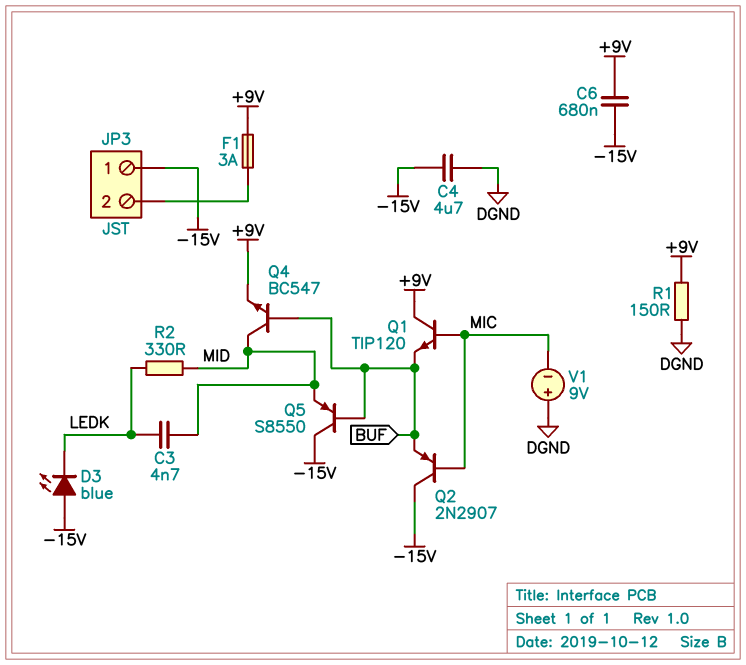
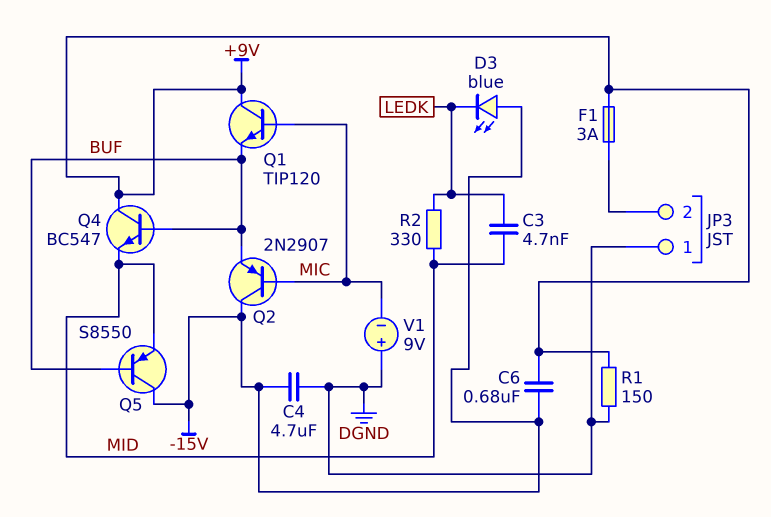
JP3 pin 1: -15V -> DGND
Q4: NPN BC547 (B BUF, C MID, E +9V) -> NPN BC547 (B BUF, C +9V, E MID)

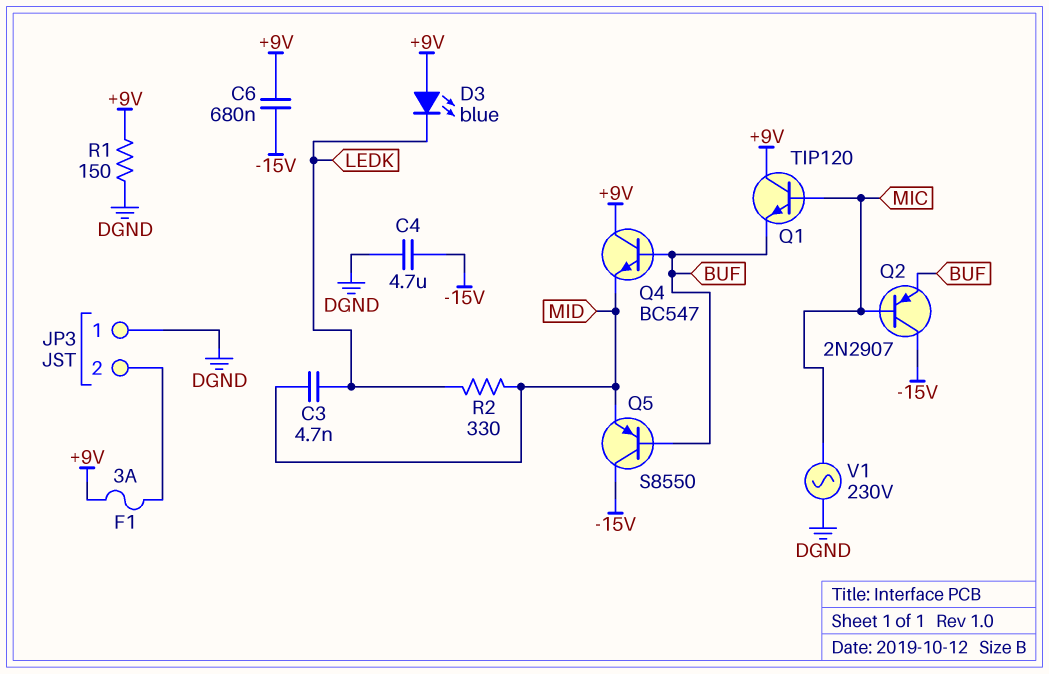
D3: LED blue (A -15V, K LEDK) -> LED blue (A +9V, K LEDK)
V1: 9V (plus DGND, minus MIC) -> AC 230V (DGND, MIC)

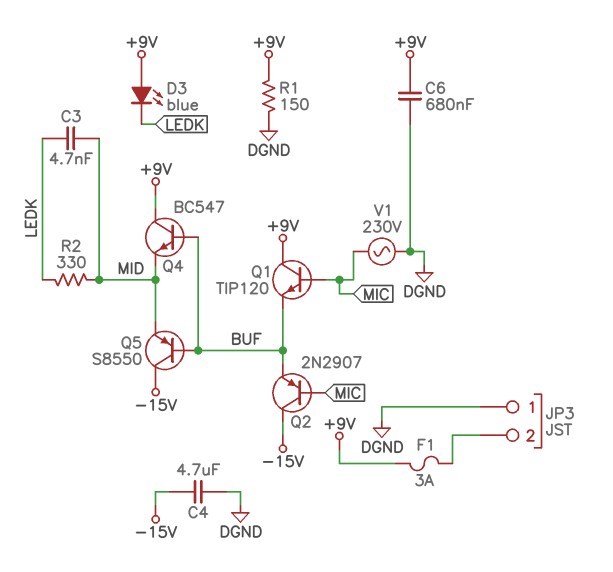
C6: 680nF (+9V, -15V) -> 680nF (+9V, DGND)

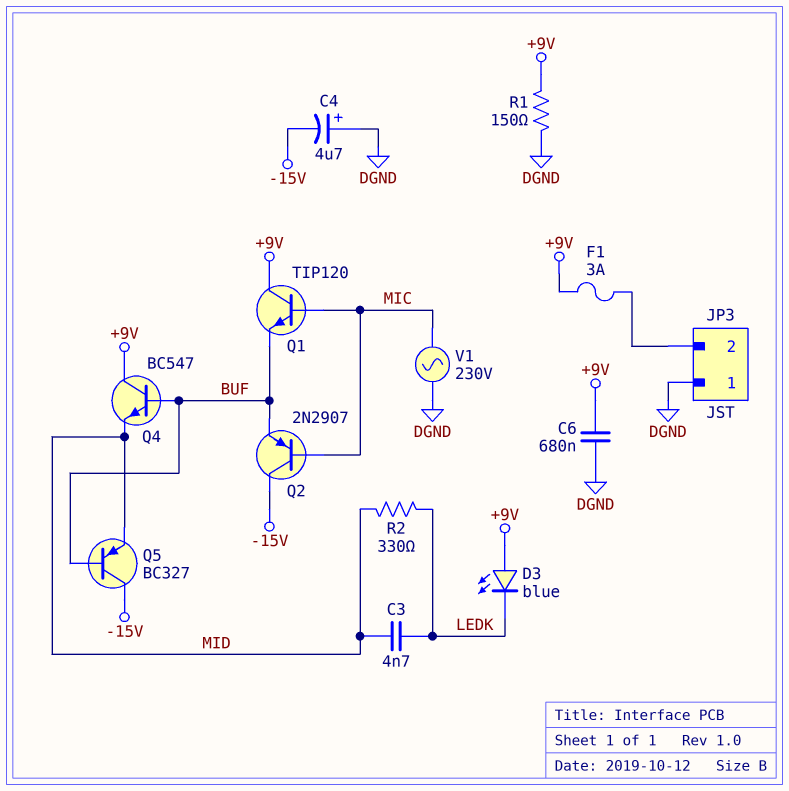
C4: 4.7uF (-15V, DGND) -> 4.7uF (plus DGND, minus -15V)
Q5: PNP S8550 (B BUF, C -15V, E MID) -> PNP BC327 (B BUF, C -15V, E MID)

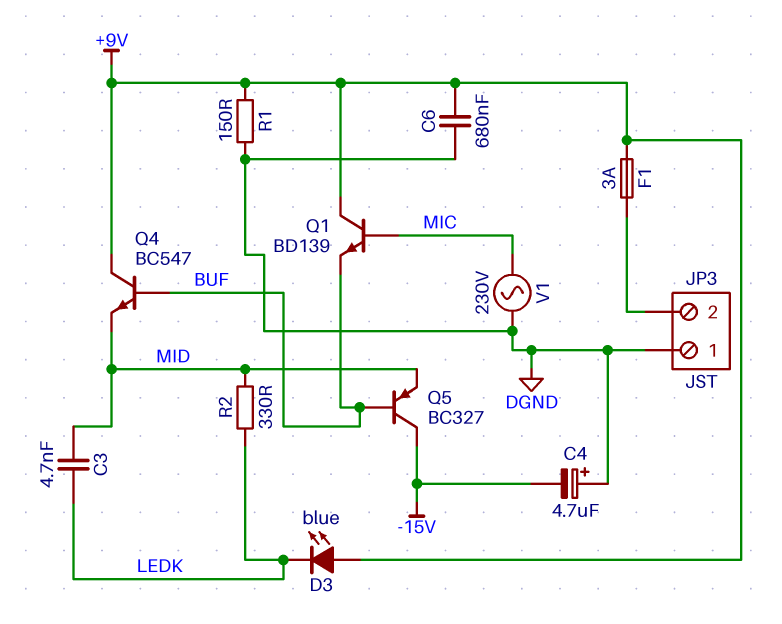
Q1: NPN TIP120 (B MIC, C +9V, E BUF) -> NPN BD139 (B MIC, C +9V, E BUF)
Q2: PNP 2N2907 (B MIC, C -15V, E BUF) -> none

